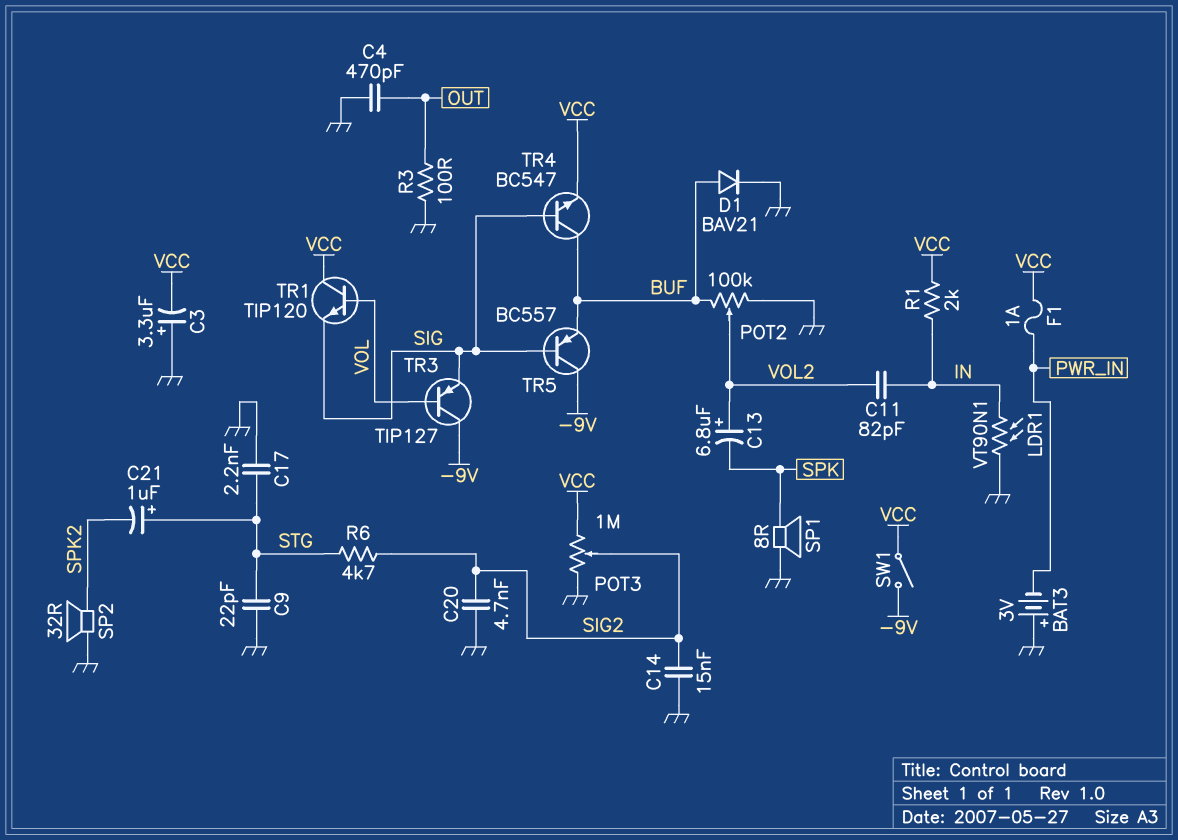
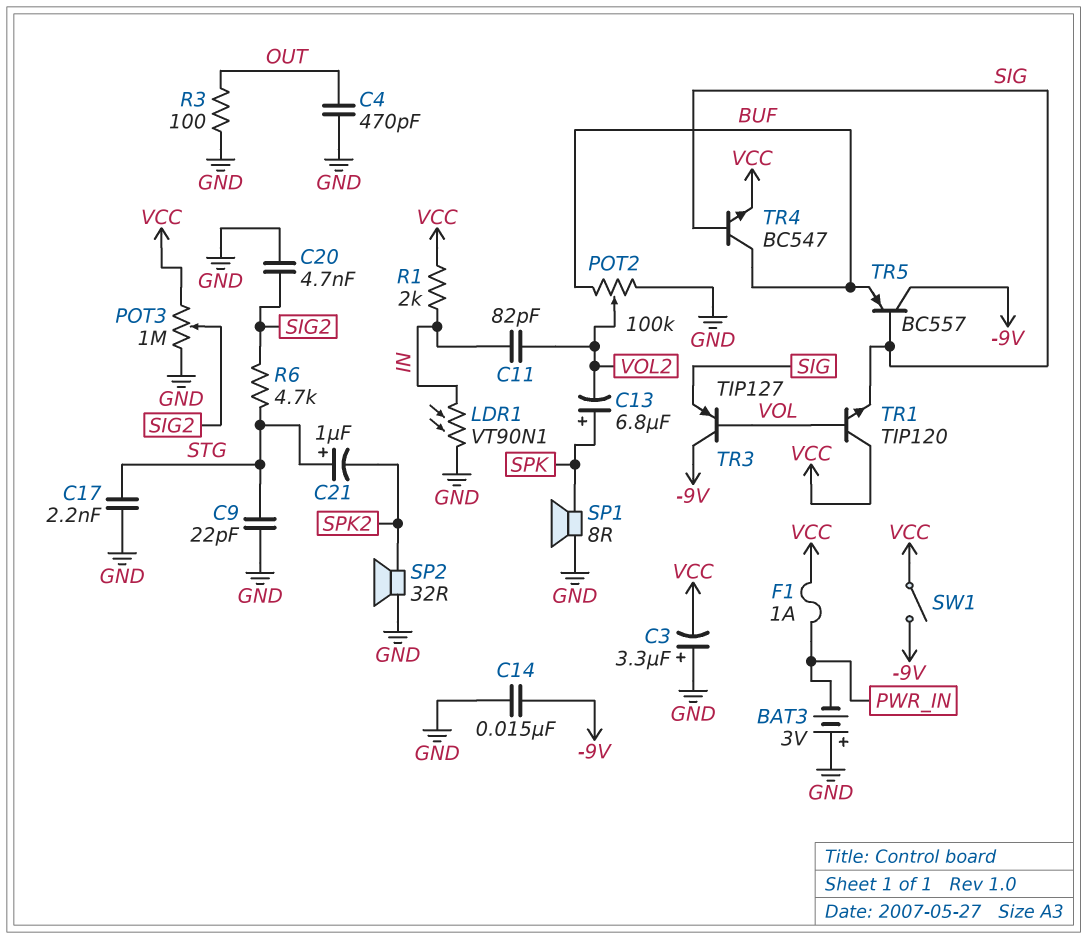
C13: 6.8uF (plus VOL2, minus SPK) -> 6.8uF (plus SPK, minus VOL2)
C14: 15nF (GND, SIG2) -> 15nF (-9V, GND)
D1: diode BAV21 (A BUF, K GND) -> none

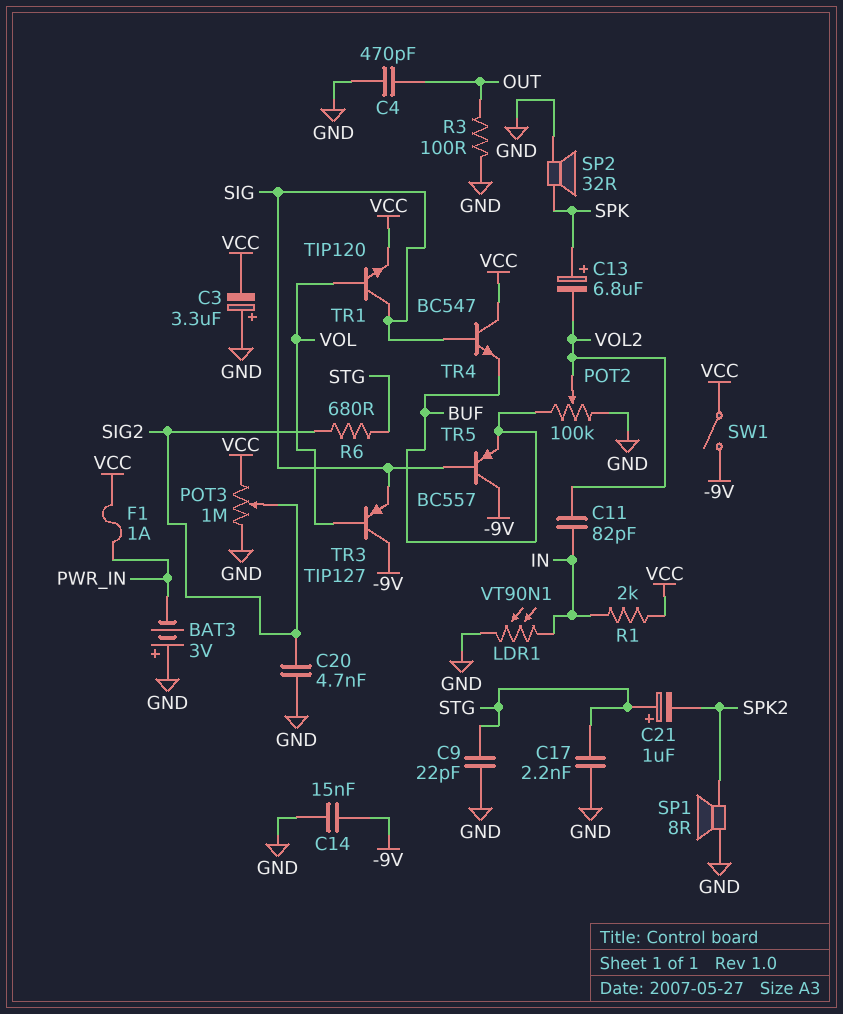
R6: 4.7k (SIG2, STG) -> 680 (SIG2, STG)
SP1: speaker 8R (GND, SPK) -> speaker 8R (GND, SPK2)
SP2: speaker 32R (GND, SPK2) -> speaker 32R (GND, SPK)
TR1: NPN TIP120 (B VOL, C VCC, E SIG) -> NPN TIP120 (B VOL, C SIG, E VCC)
TR4: NPN BC547 (B SIG, C BUF, E VCC) -> NPN BC547 (B SIG, C VCC, E BUF)

